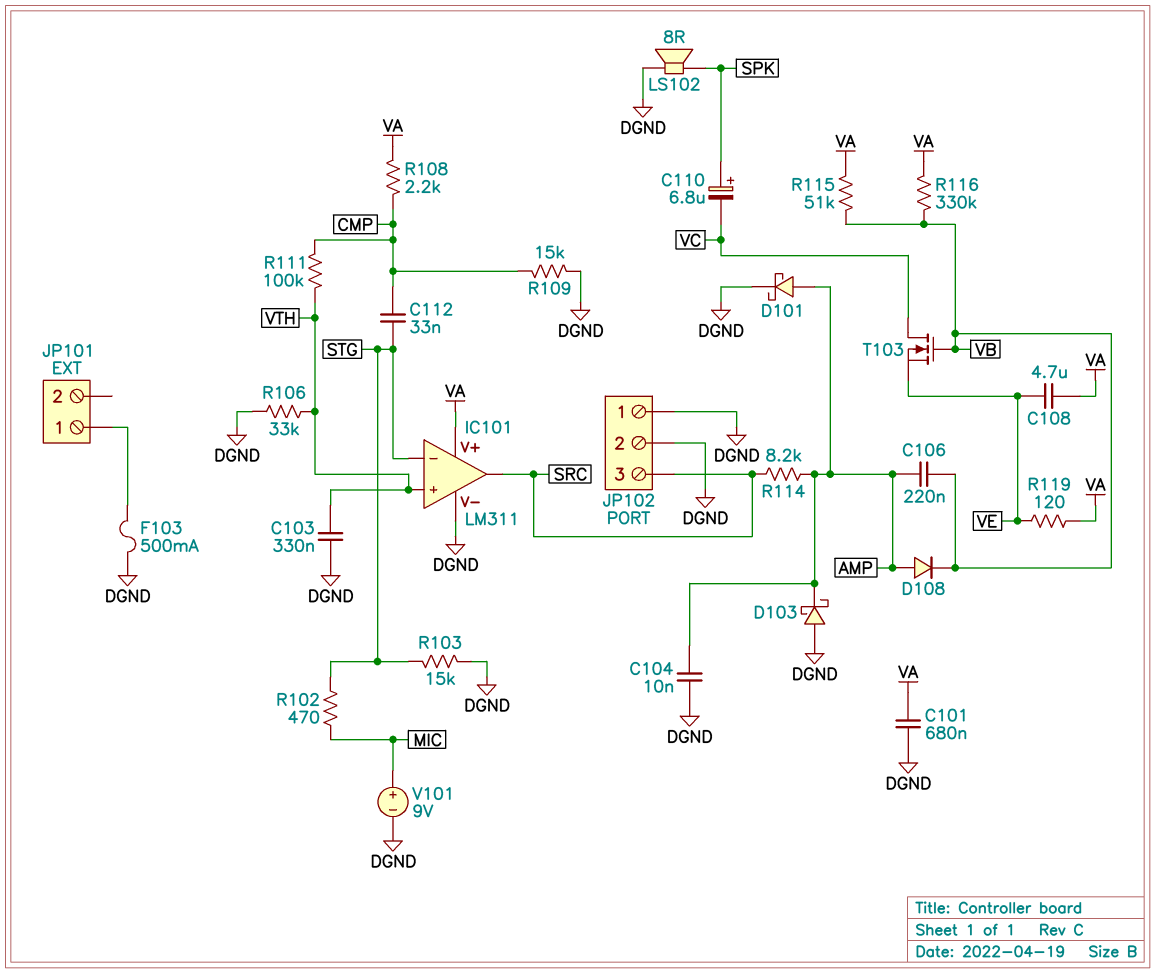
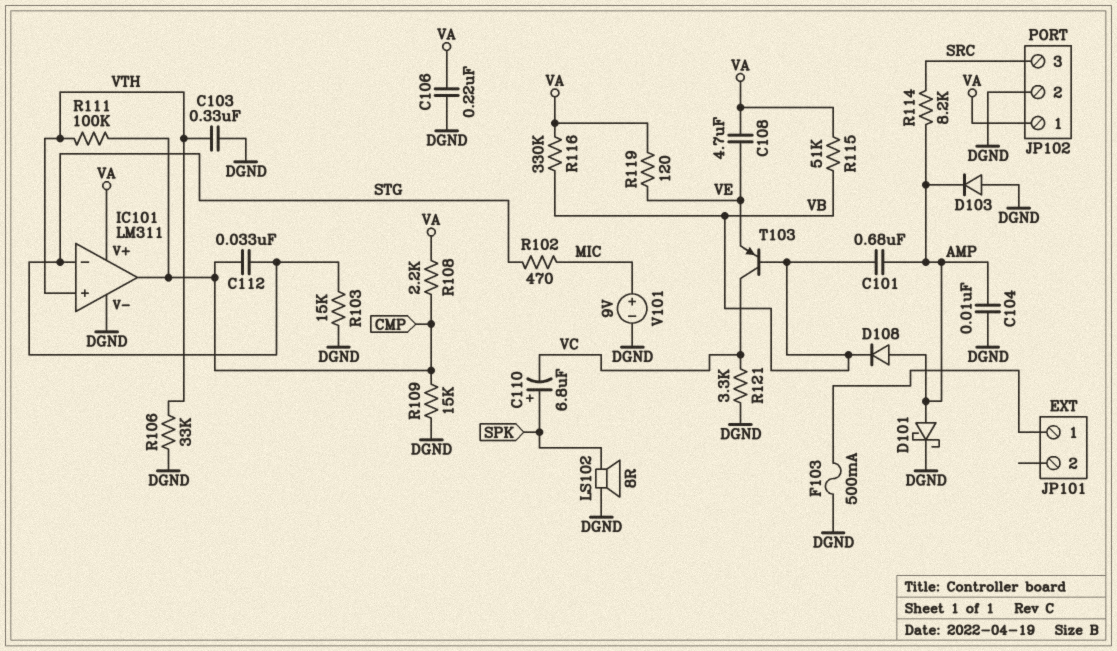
C101: 680nF (DGND, VA) -> 680nF (AMP, VB)
C106: 220nF (AMP, VB) -> 220nF (DGND, VA)
D103: schottky (A DGND, K AMP) -> diode (A DGND, K AMP)
IC101 pin out: SRC -> CMP
JP102 pin 1: DGND -> VA
R121: none -> 3.3k (DGND, VC)
T103: NMOS (G VB, D VC, S VE) -> PNP (B VB, C VC, E VE)

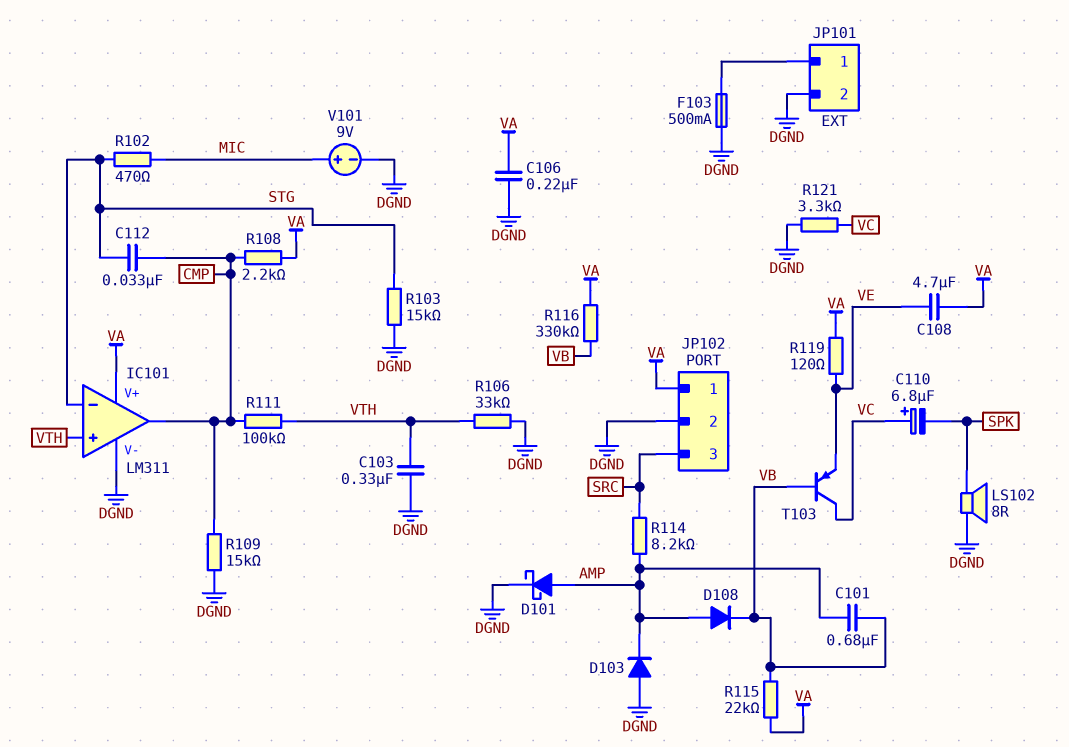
C104: 10nF (AMP, DGND) -> none
C110: 6.8uF (plus SPK, minus VC) -> 6.8uF (plus VC, minus SPK)
JP101 pin 2: none -> DGND
R115: 51k (VA, VB) -> 22k (VA, VB)

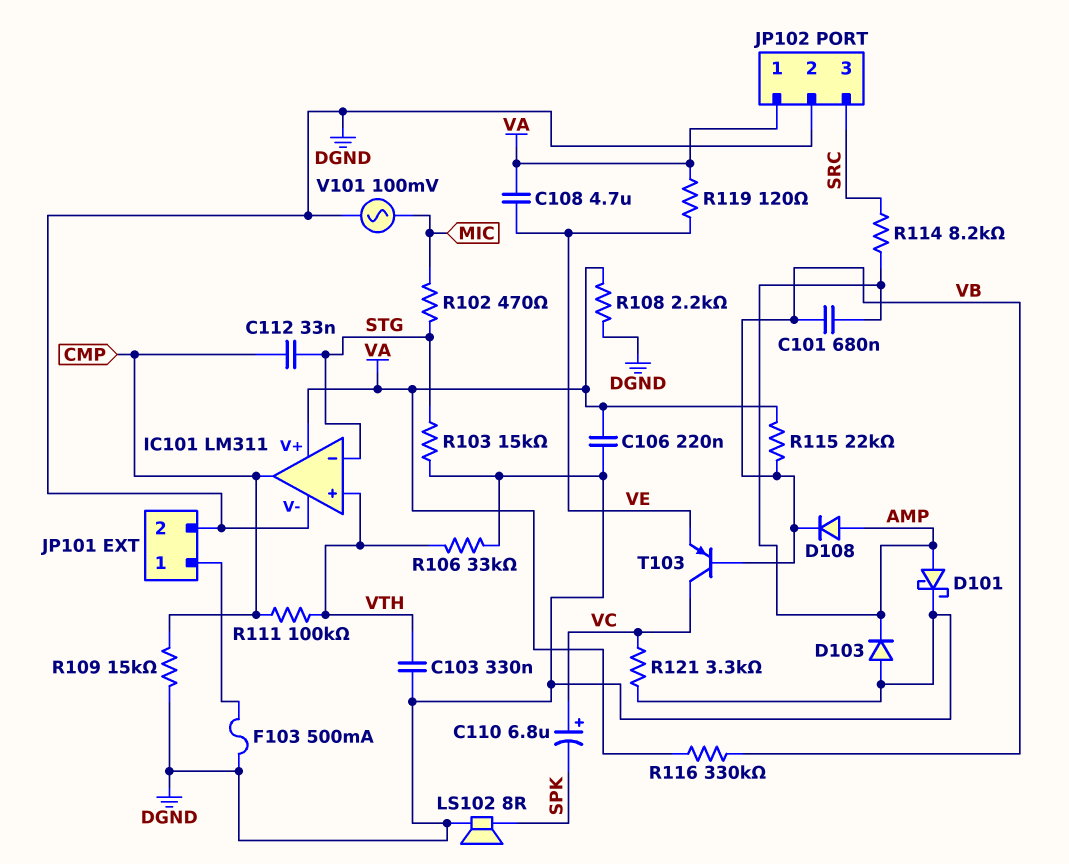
R108: 2.2k (CMP, VA) -> 2.2k (DGND, VA)
V101: 9V (plus MIC, minus DGND) -> AC 100mV (DGND, MIC)

